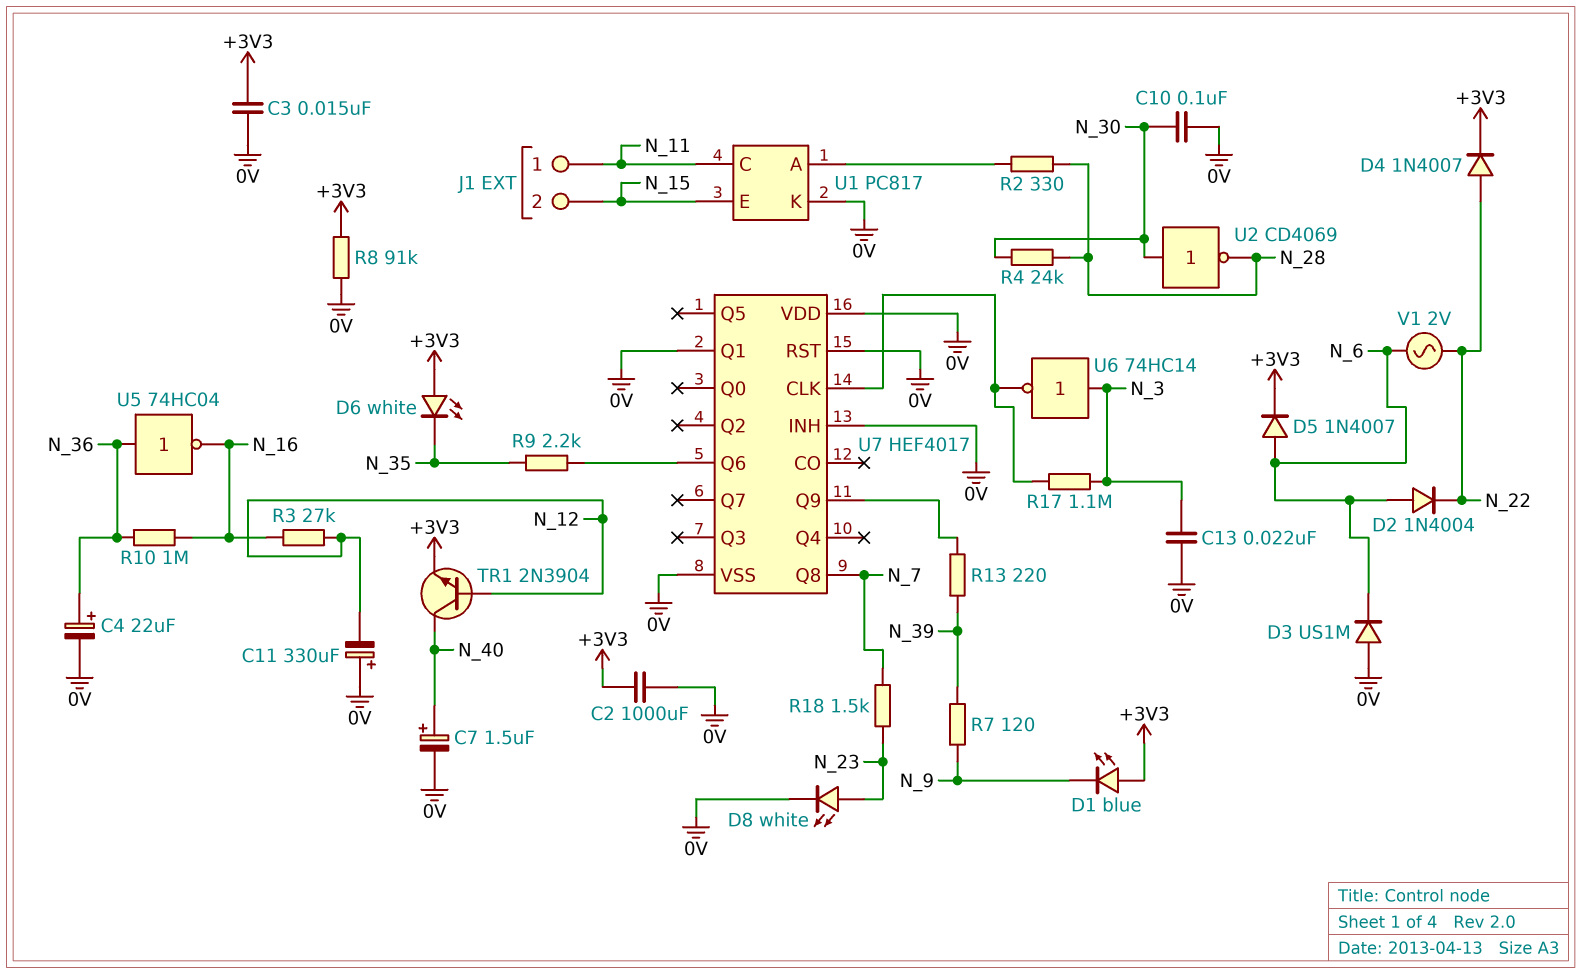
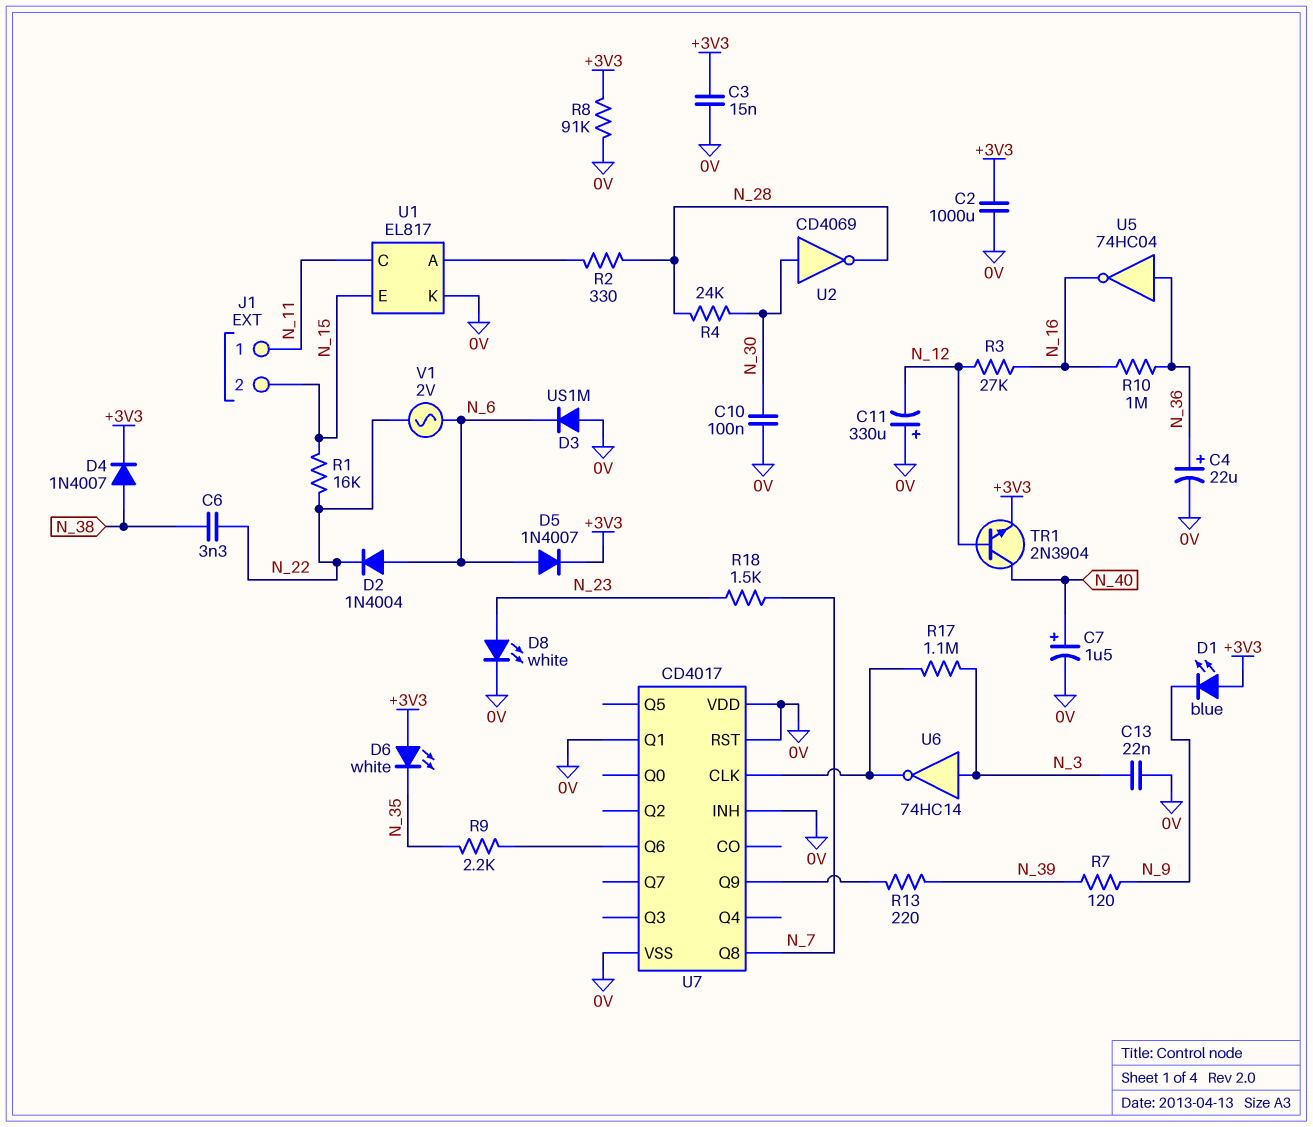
C6: none -> 3.3nF (N_22, N_38)
D4: diode 1N4007 (A N_22, K +3V3) -> diode 1N4007 (A N_38, K +3V3)
R1: none -> 16k (N_15, N_22)
U1: PC817 -> EL817
U7: HEF4017 -> CD4017

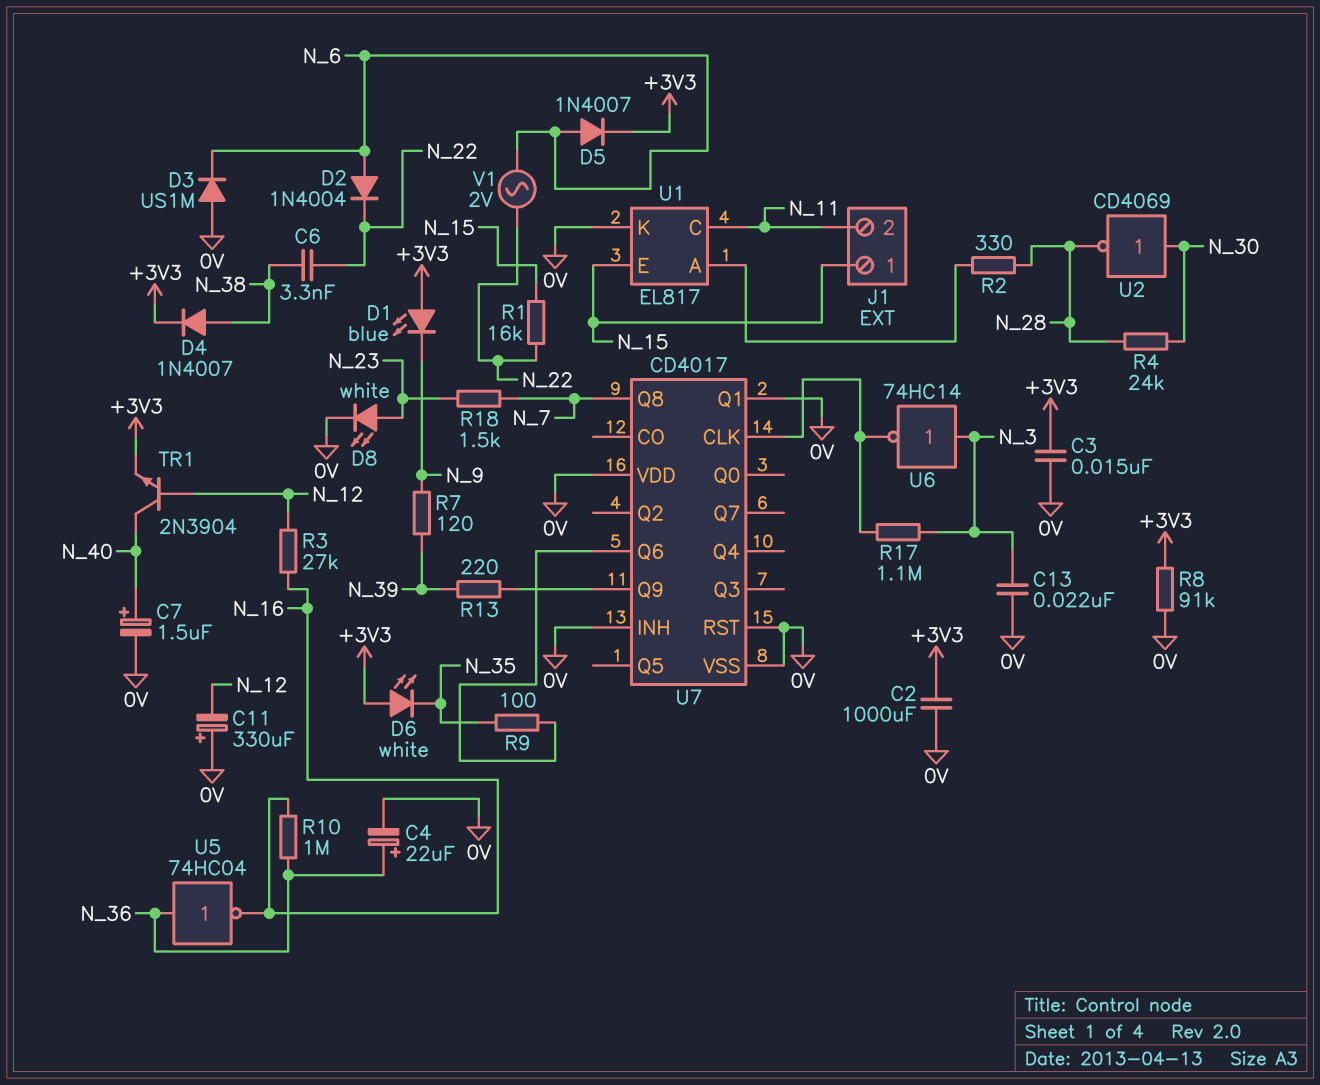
C10: 100nF (0V, N_30) -> none
J1 pin 1: N_11 -> N_15
J1 pin 2: N_15 -> N_11
R9: 2.2k (N_35, U7/Q6) -> 100 (N_35, U7/Q6)

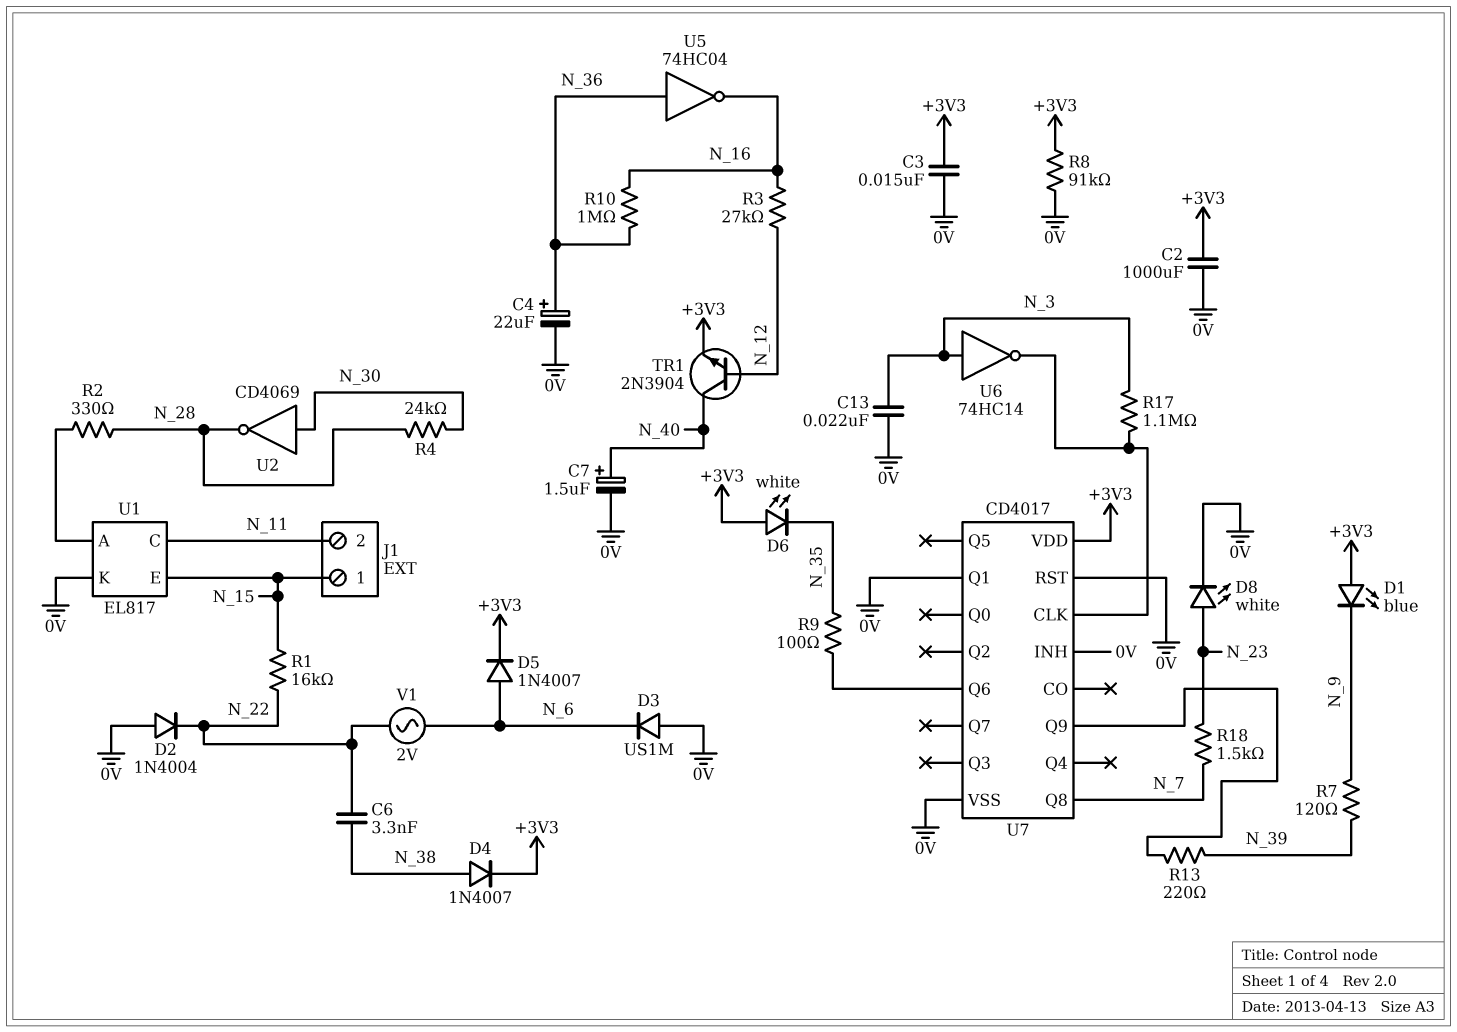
C11: 330uF (plus 0V, minus N_12) -> none
D2: diode 1N4004 (A N_6, K N_22) -> diode 1N4004 (A 0V, K N_22)
U7 pin VDD: 0V -> +3V3

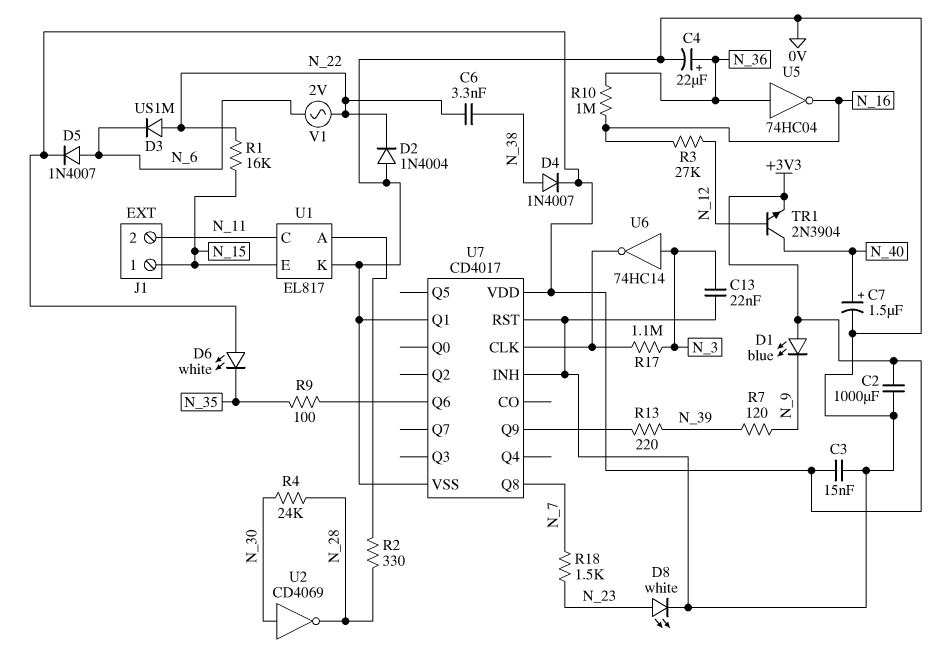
D3: diode US1M (A 0V, K N_6) -> diode US1M (A N_22, K N_6)
R8: 91k (+3V3, 0V) -> none

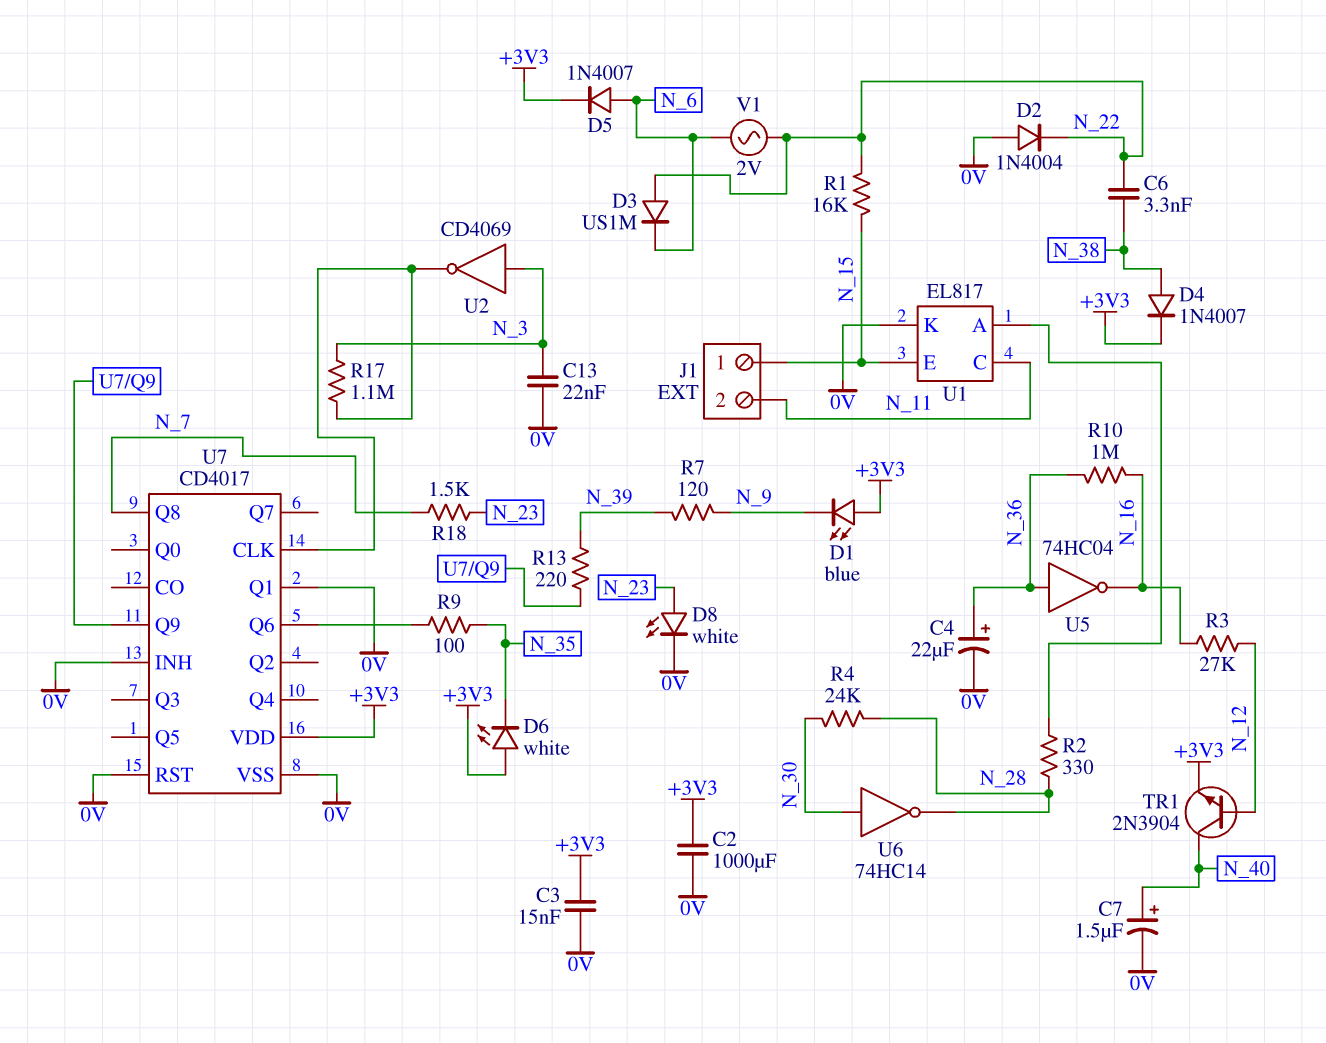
U2: NOT CD4069 (in N_30, out N_28) -> NOT CD4069 (in N_3, out U7/CLK)
U6: NOT 74HC14 (in N_3, out U7/CLK) -> NOT 74HC14 (in N_30, out N_28)

